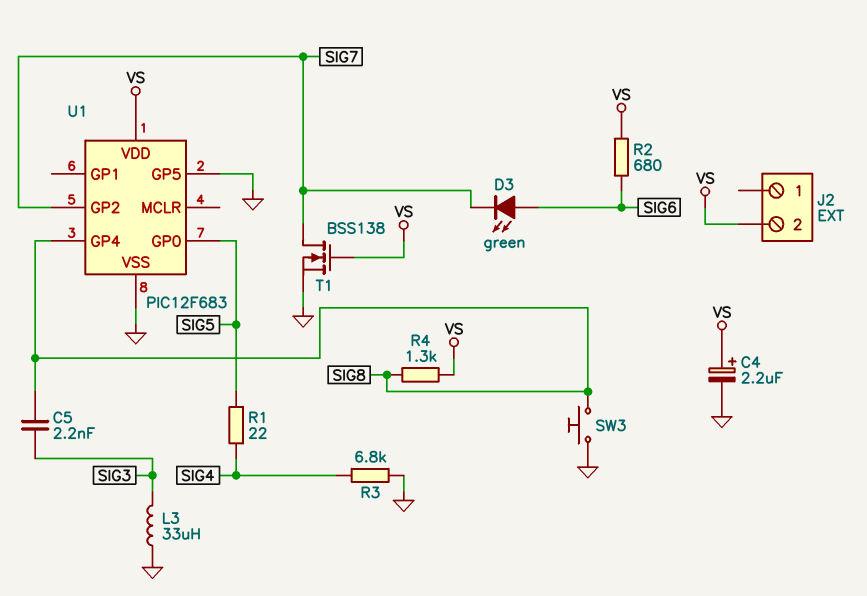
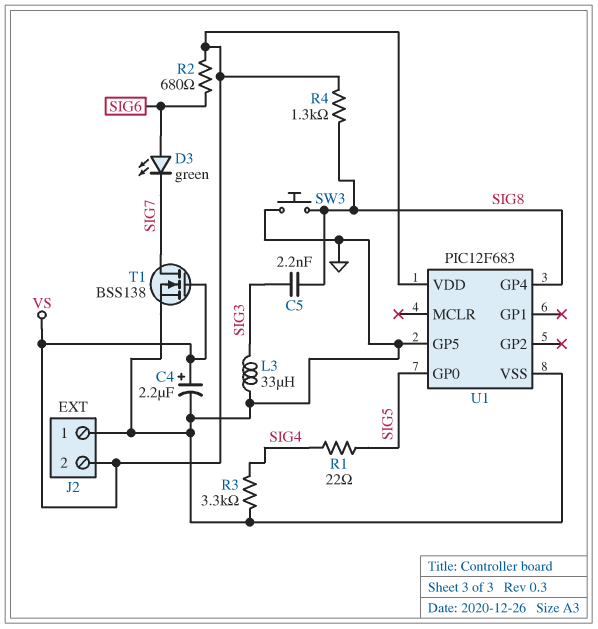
J2 pin 1: none -> GND
R3: 6.8k (GND, SIG4) -> 3.3k (GND, SIG4)
U1 pin GP2: SIG7 -> none

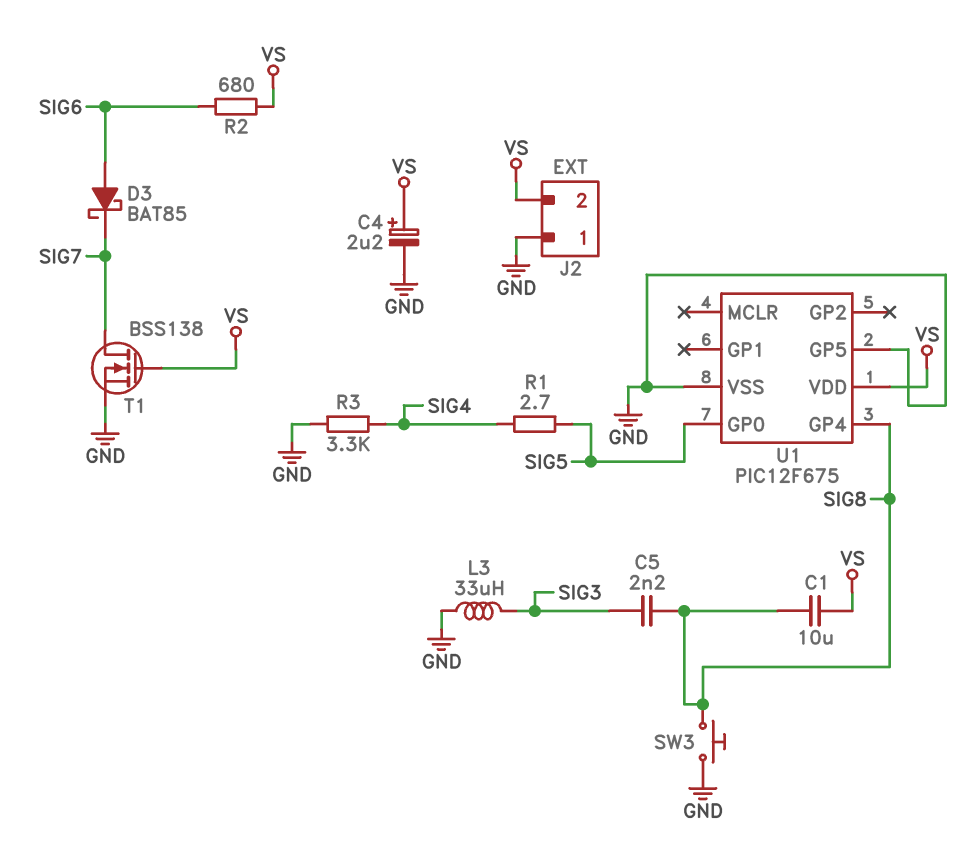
C1: none -> 10uF (SIG8, VS)
D3: LED green (A SIG6, K SIG7) -> schottky BAT85 (A SIG6, K SIG7)
R1: 22 (SIG4, SIG5) -> 2.7 (SIG4, SIG5)
R4: 1.3k (SIG8, VS) -> none
U1: PIC12F683 -> PIC12F675

